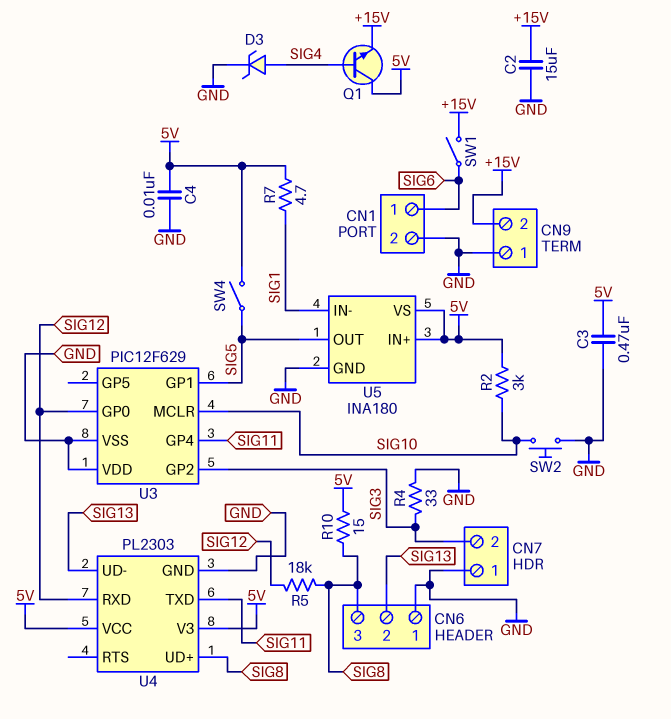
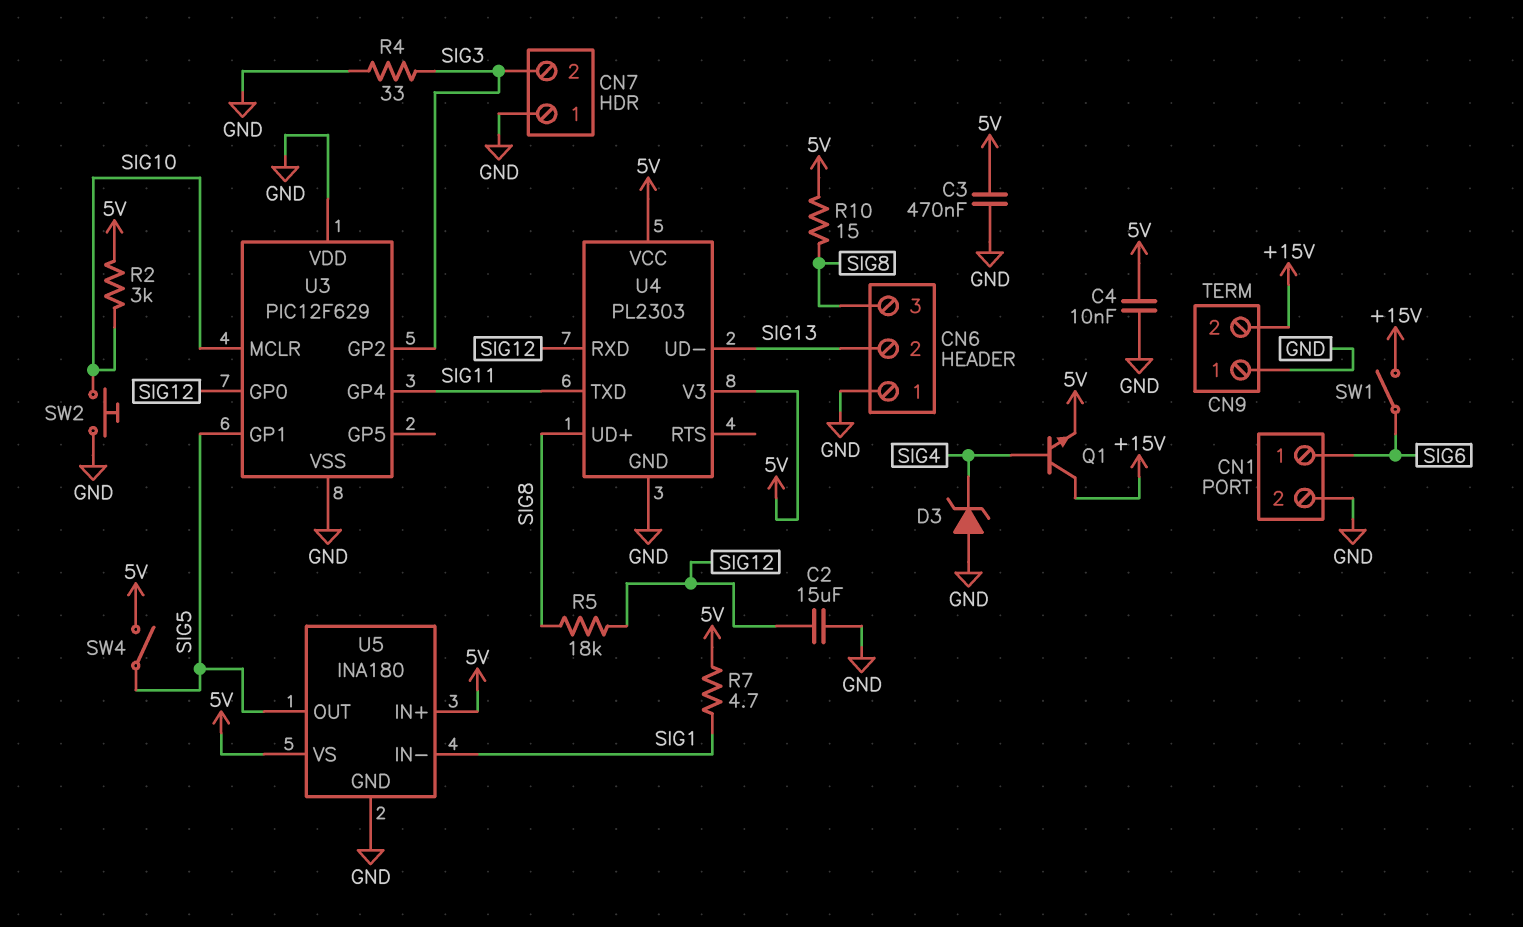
C2: 15uF (+15V, GND) -> 15uF (GND, SIG12)
D3: zener (A SIG4, K GND) -> zener (A GND, K SIG4)
Q1: NPN (B SIG4, C 5V, E +15V) -> NPN (B SIG4, C +15V, E 5V)

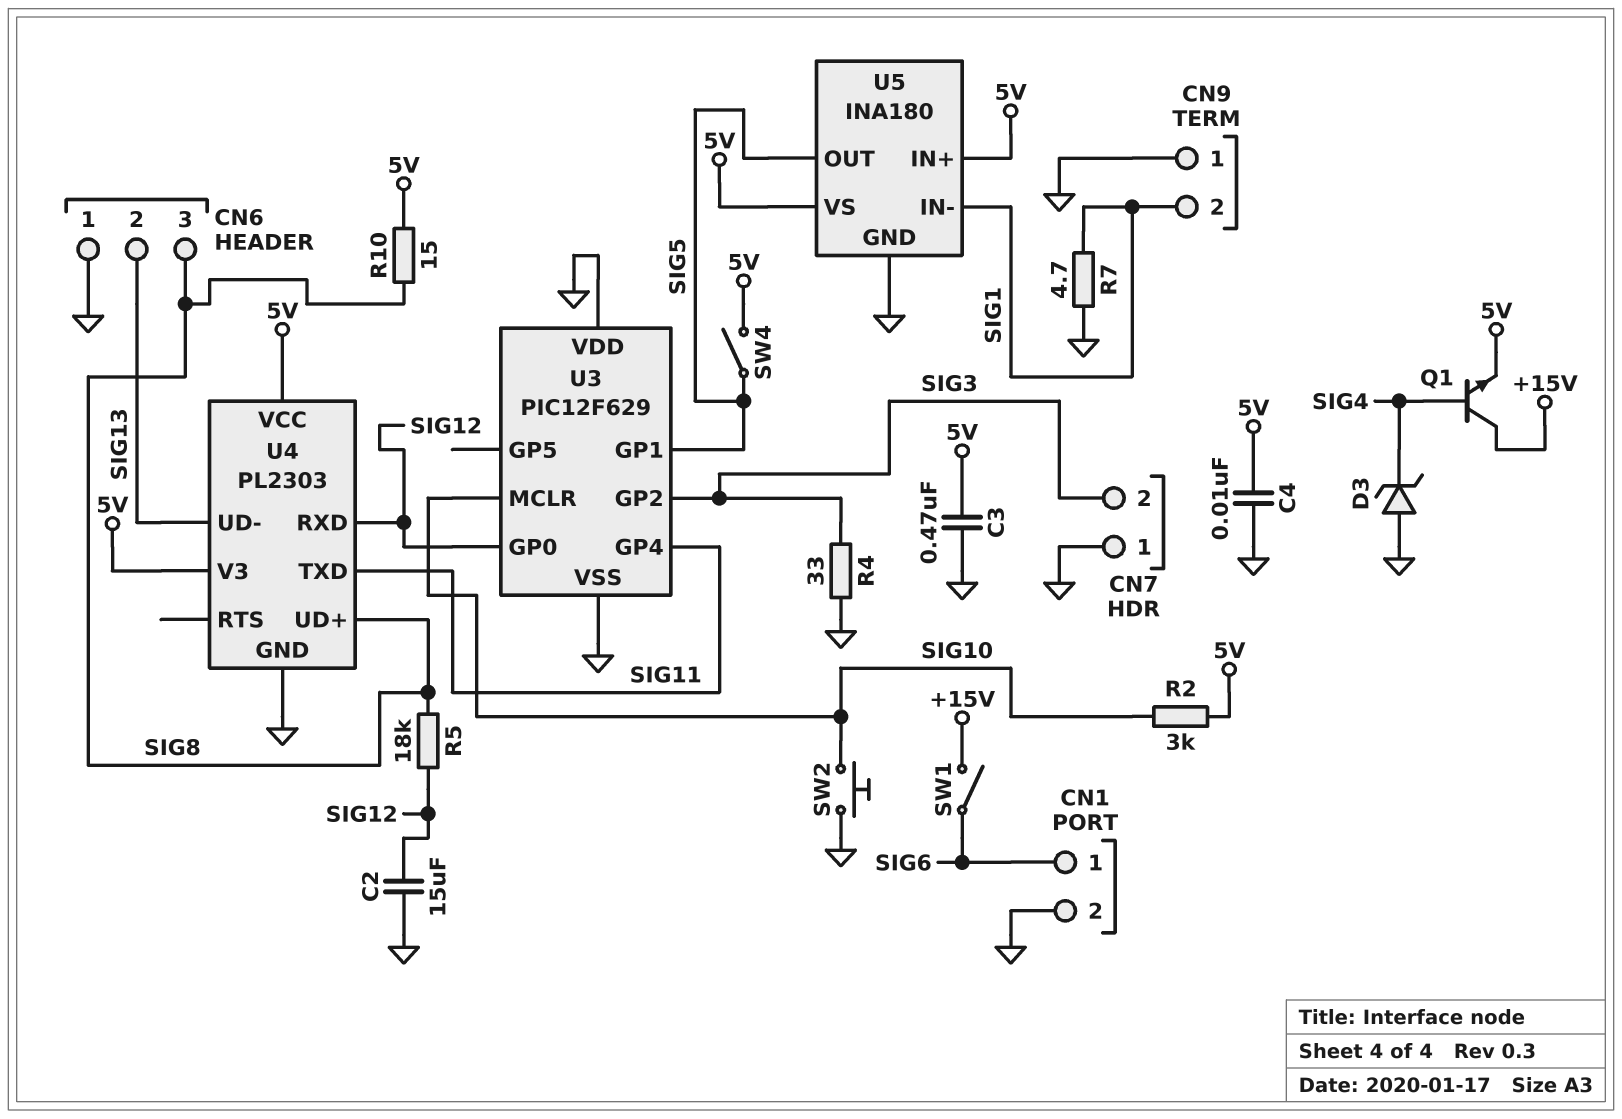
CN9 pin 2: +15V -> SIG1
R7: 4.7 (5V, SIG1) -> 4.7 (GND, SIG1)

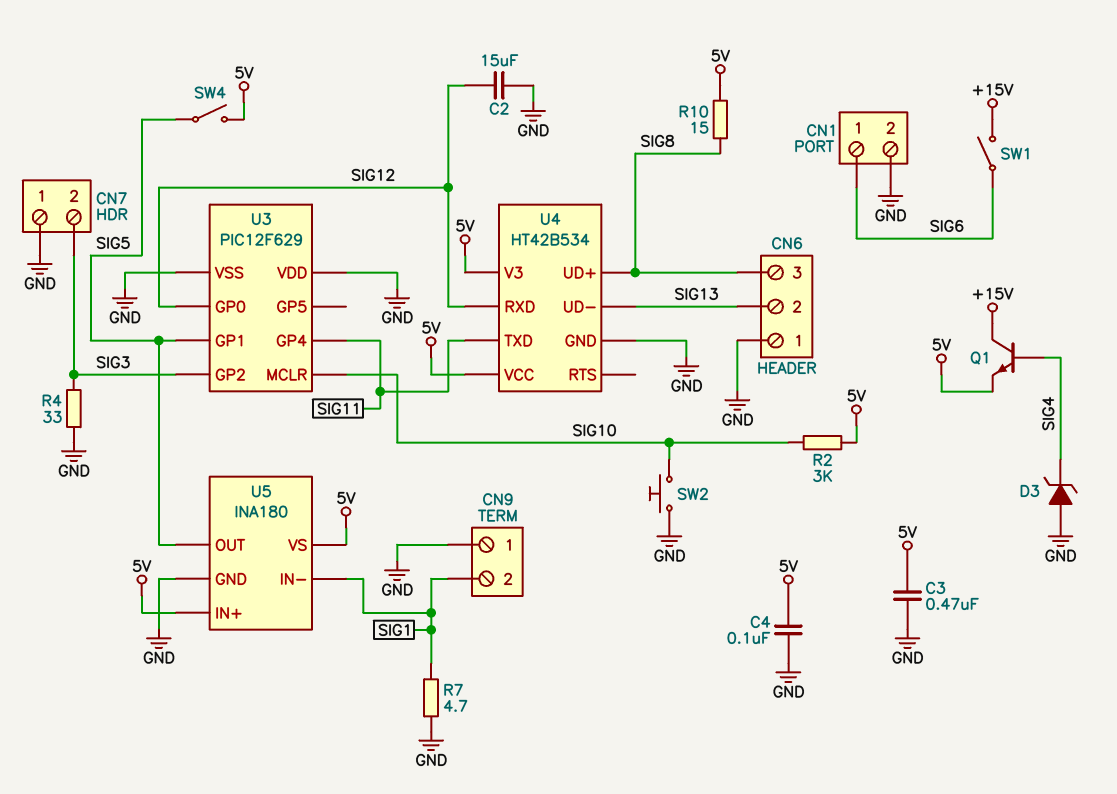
C4: 10nF (5V, GND) -> 100nF (5V, GND)
R5: 18k (SIG8, SIG12) -> none
U4: PL2303 -> HT42B534

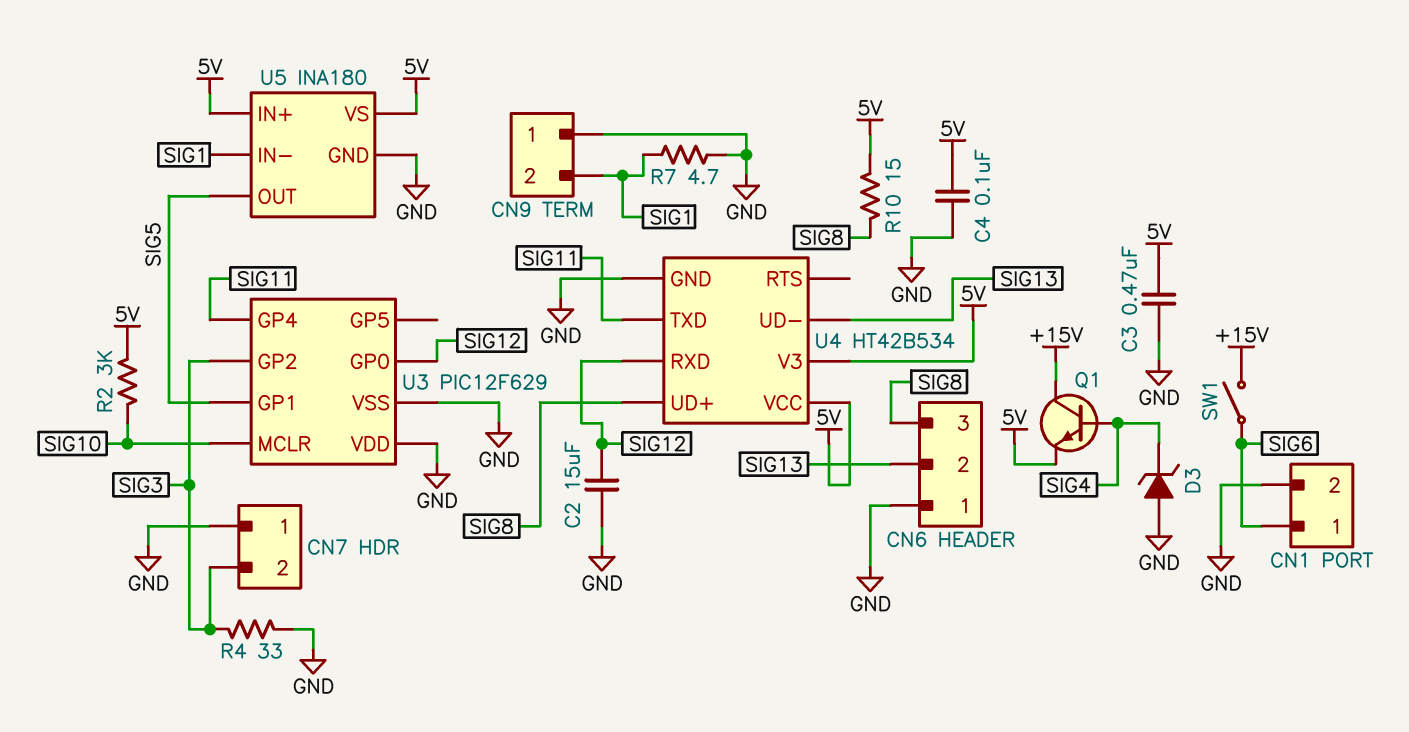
SW2: button (GND, SIG10) -> none
SW4: switch (5V, SIG5) -> none

